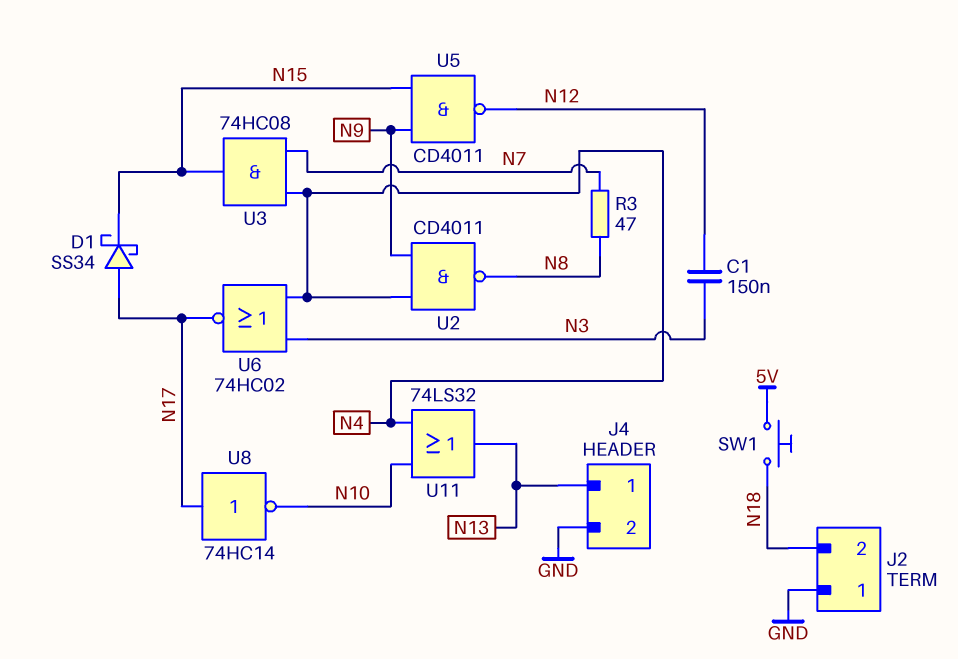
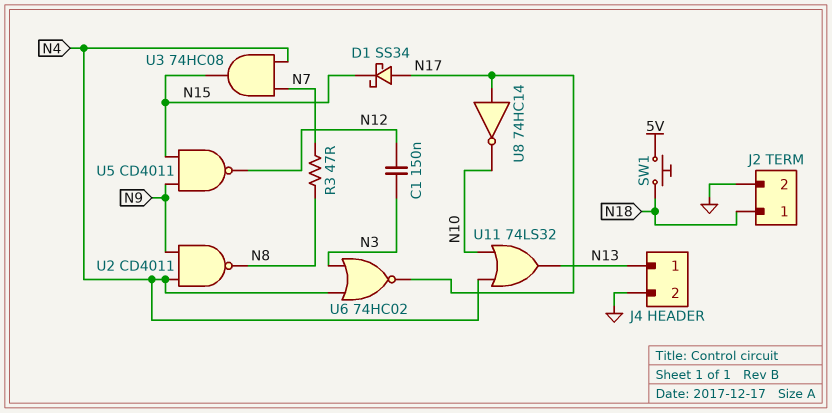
J2 pin 1: GND -> N18
J2 pin 2: N18 -> GND

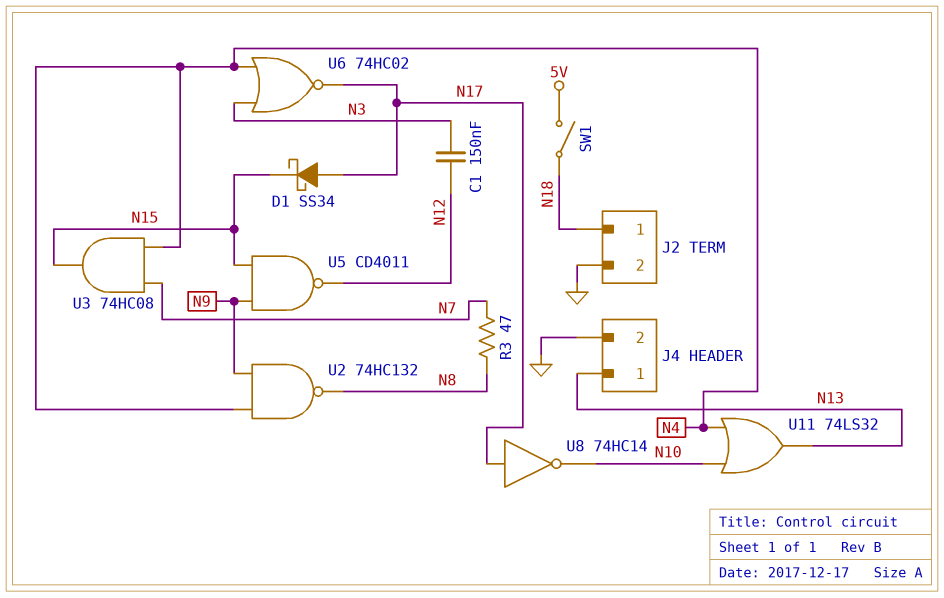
SW1: button (5V, N18) -> switch (5V, N18)
U2: NAND CD4011 (in N4, in N9, out N8) -> NAND 74HC132 (in N4, in N9, out N8)

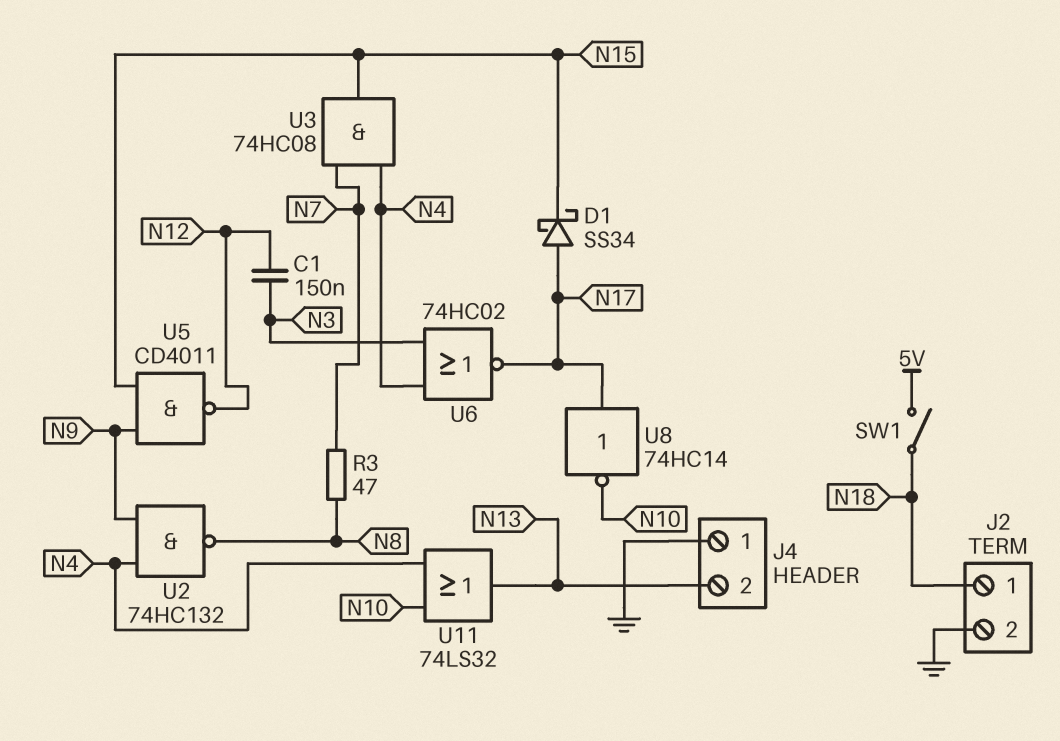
J4 pin 1: N13 -> GND
J4 pin 2: GND -> N13

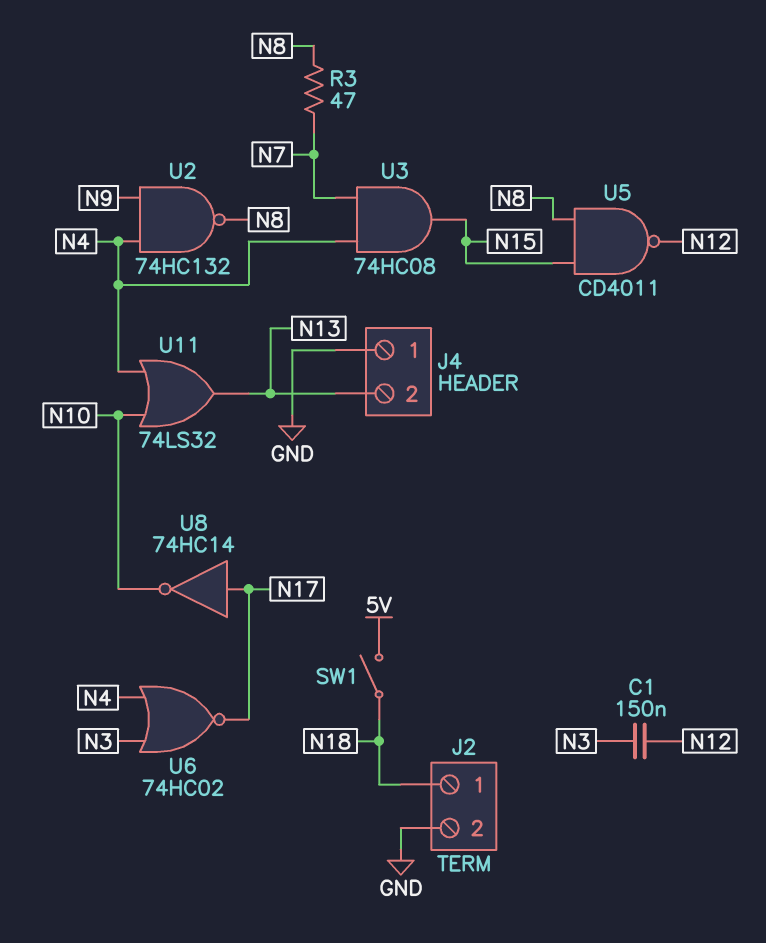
D1: schottky SS34 (A N17, K N15) -> none
U5: NAND CD4011 (in N9, in N15, out N12) -> NAND CD4011 (in N8, in N15, out N12)

